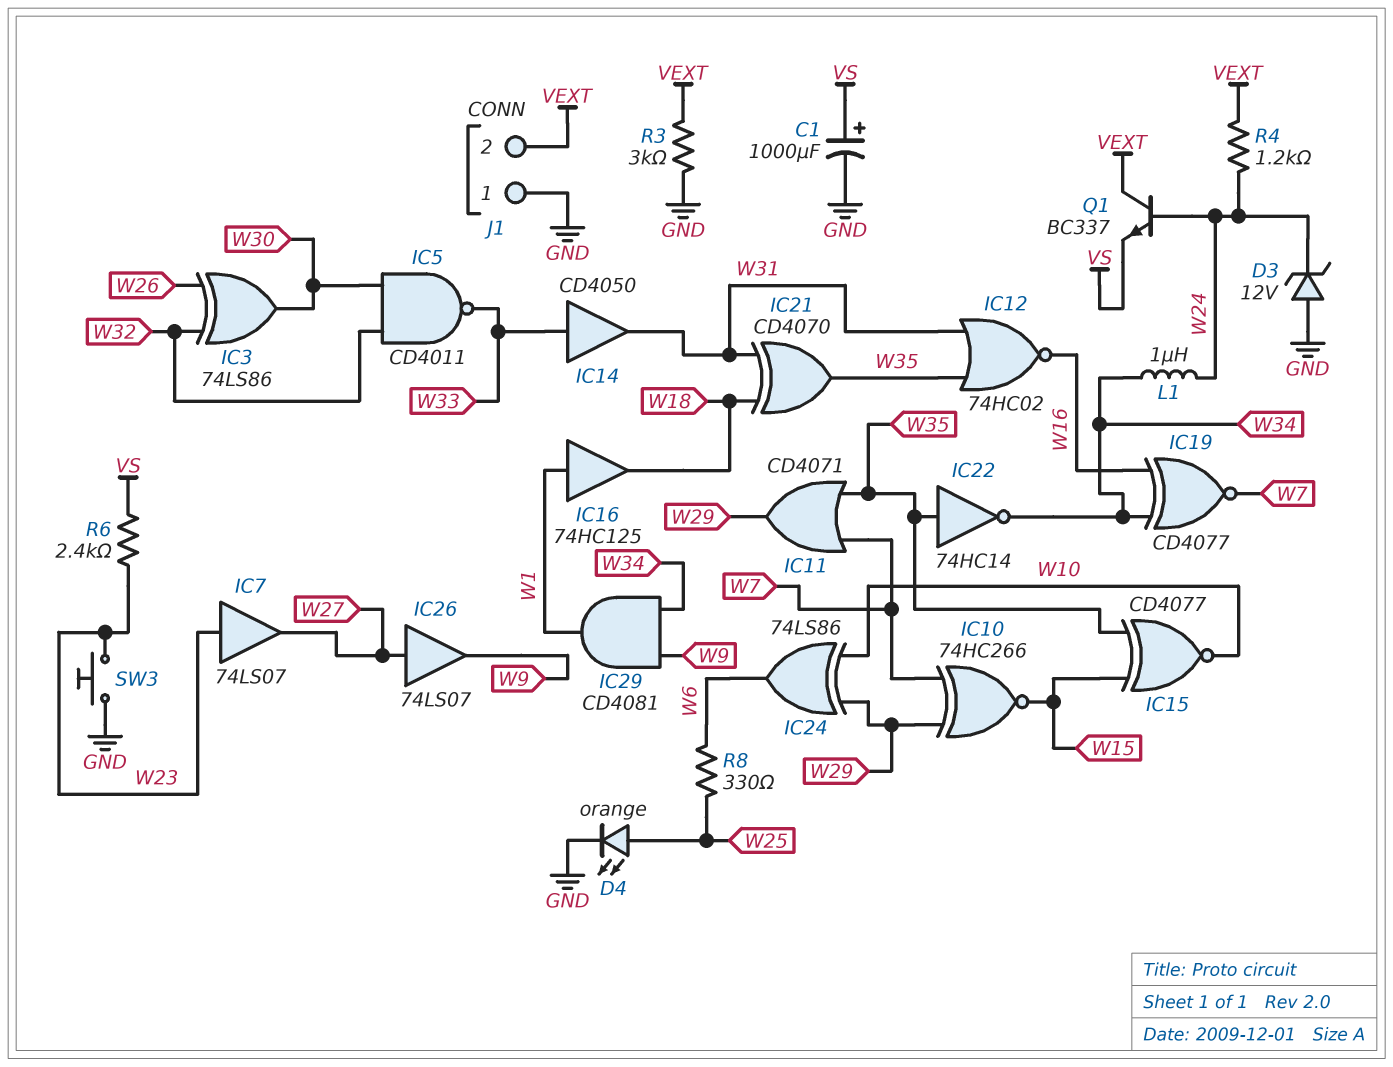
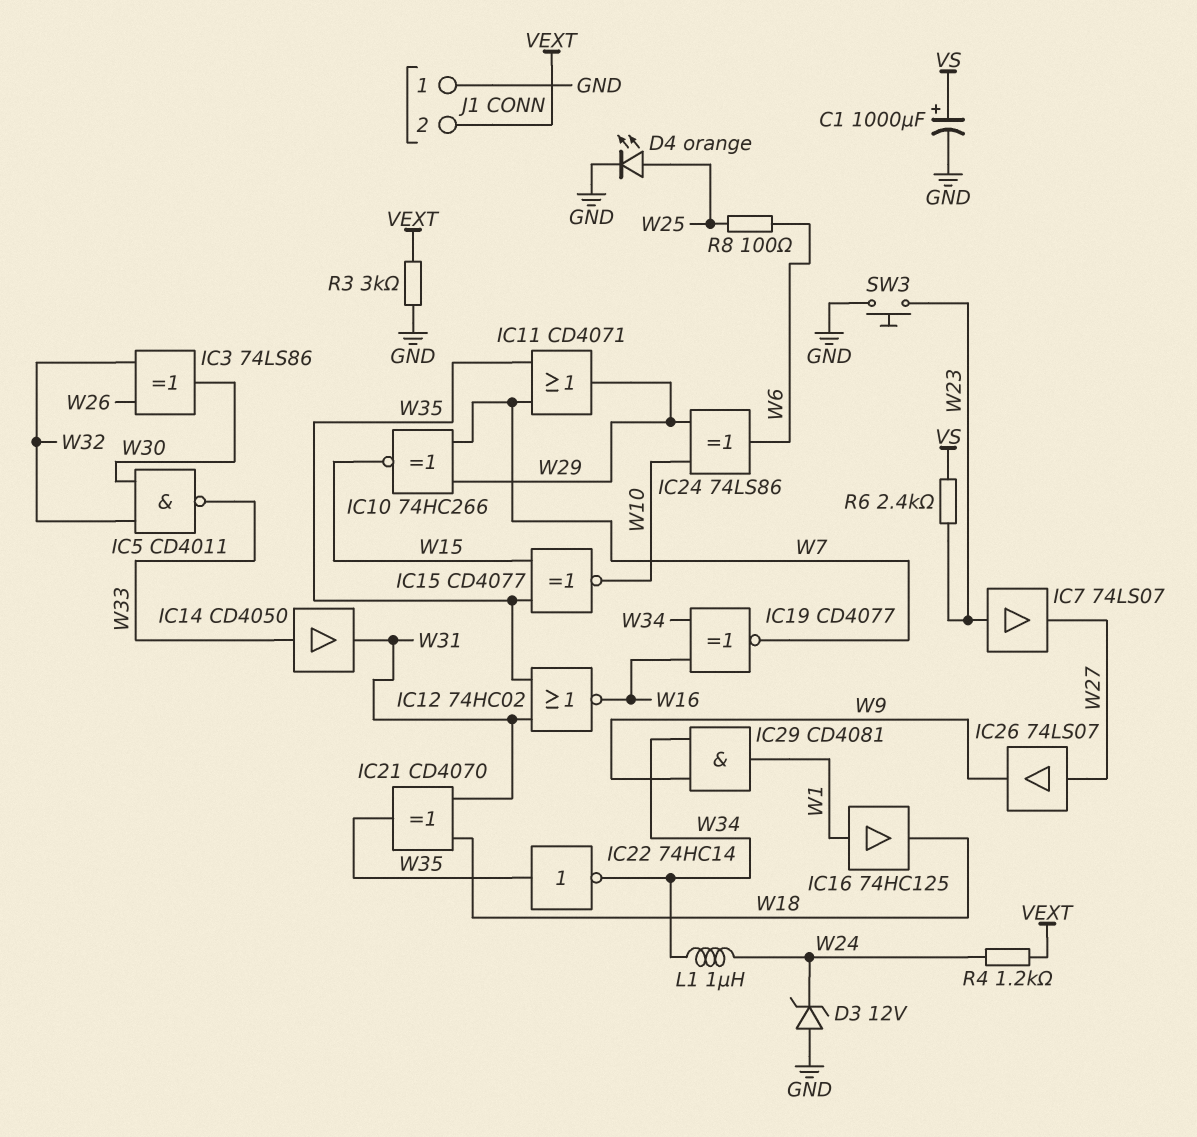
Q1: NPN BC337 (B W24, C VEXT, E VS) -> none
R8: 330 (W6, W25) -> 100 (W6, W25)

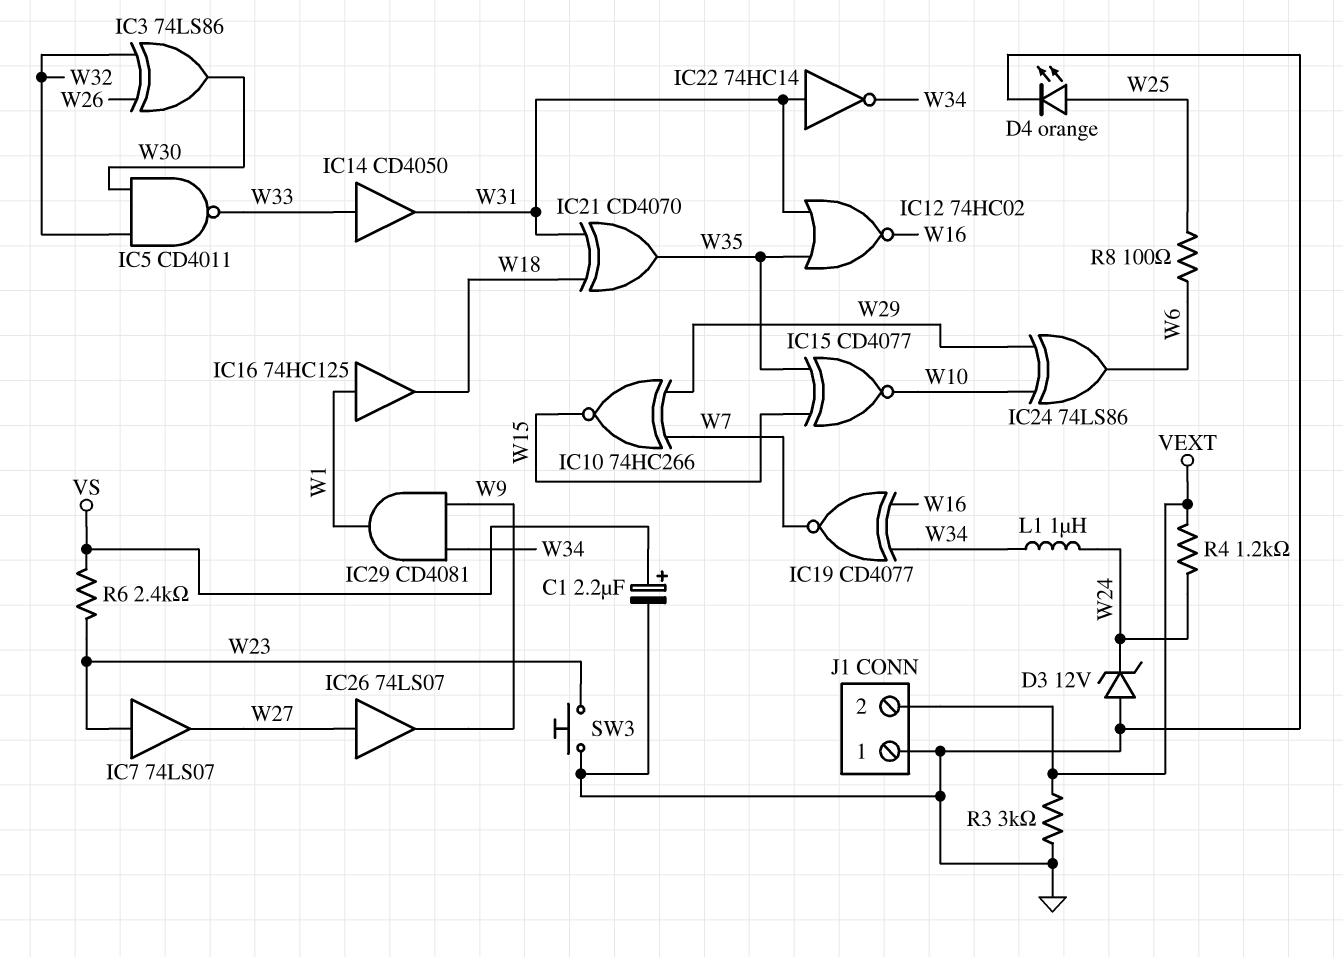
C1: 1000uF (plus VS, minus GND) -> 2.2uF (plus VS, minus GND)
IC11: OR CD4071 (in W7, in W35, out W29) -> none
IC22: NOT 74HC14 (in W35, out W34) -> NOT 74HC14 (in W31, out W34)

